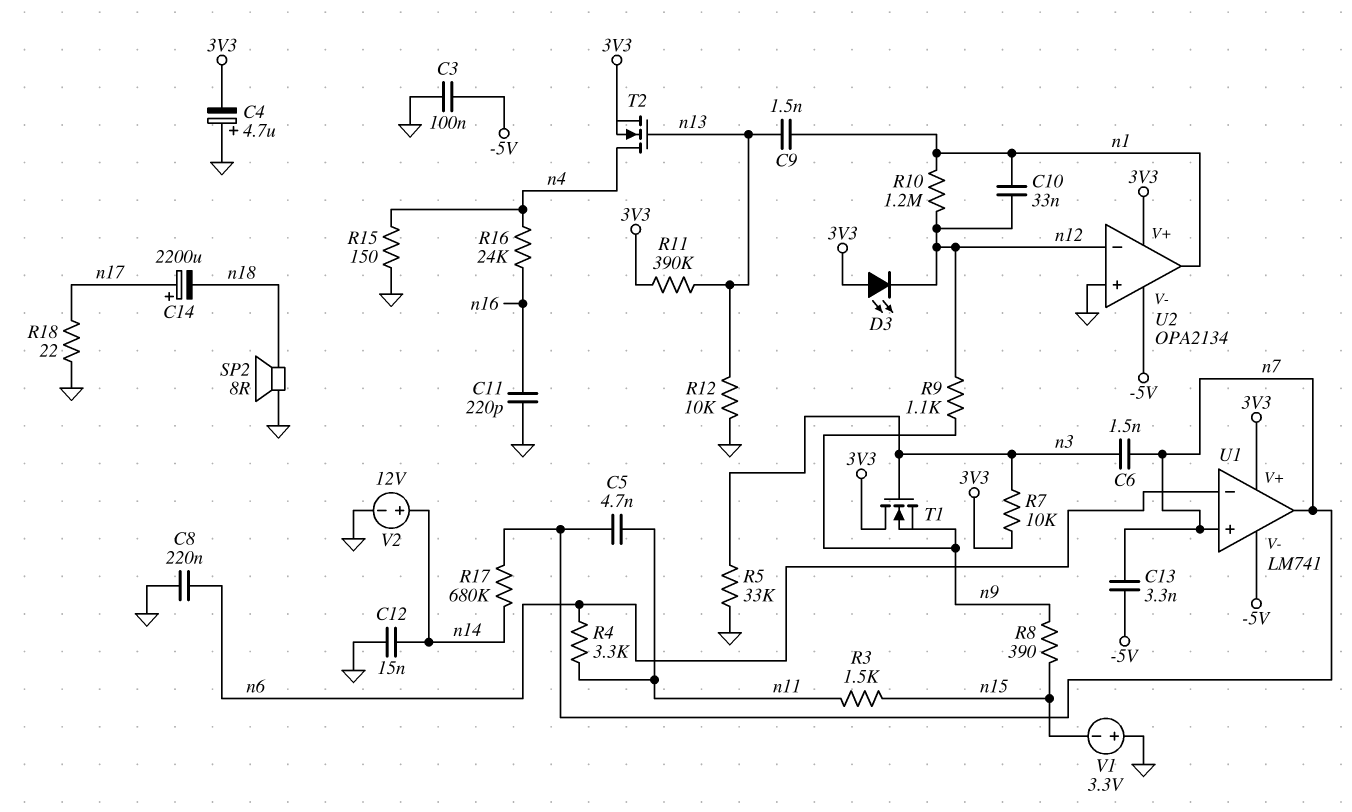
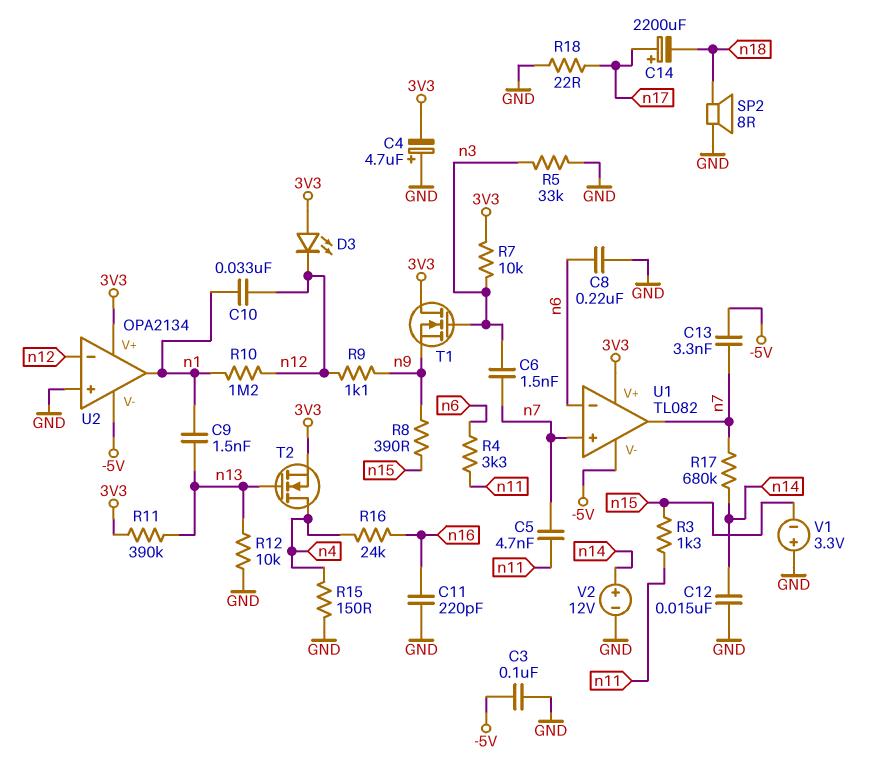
R3: 1.5k (n11, n15) -> 1.3k (n11, n15)
U1: LM741 -> TL082

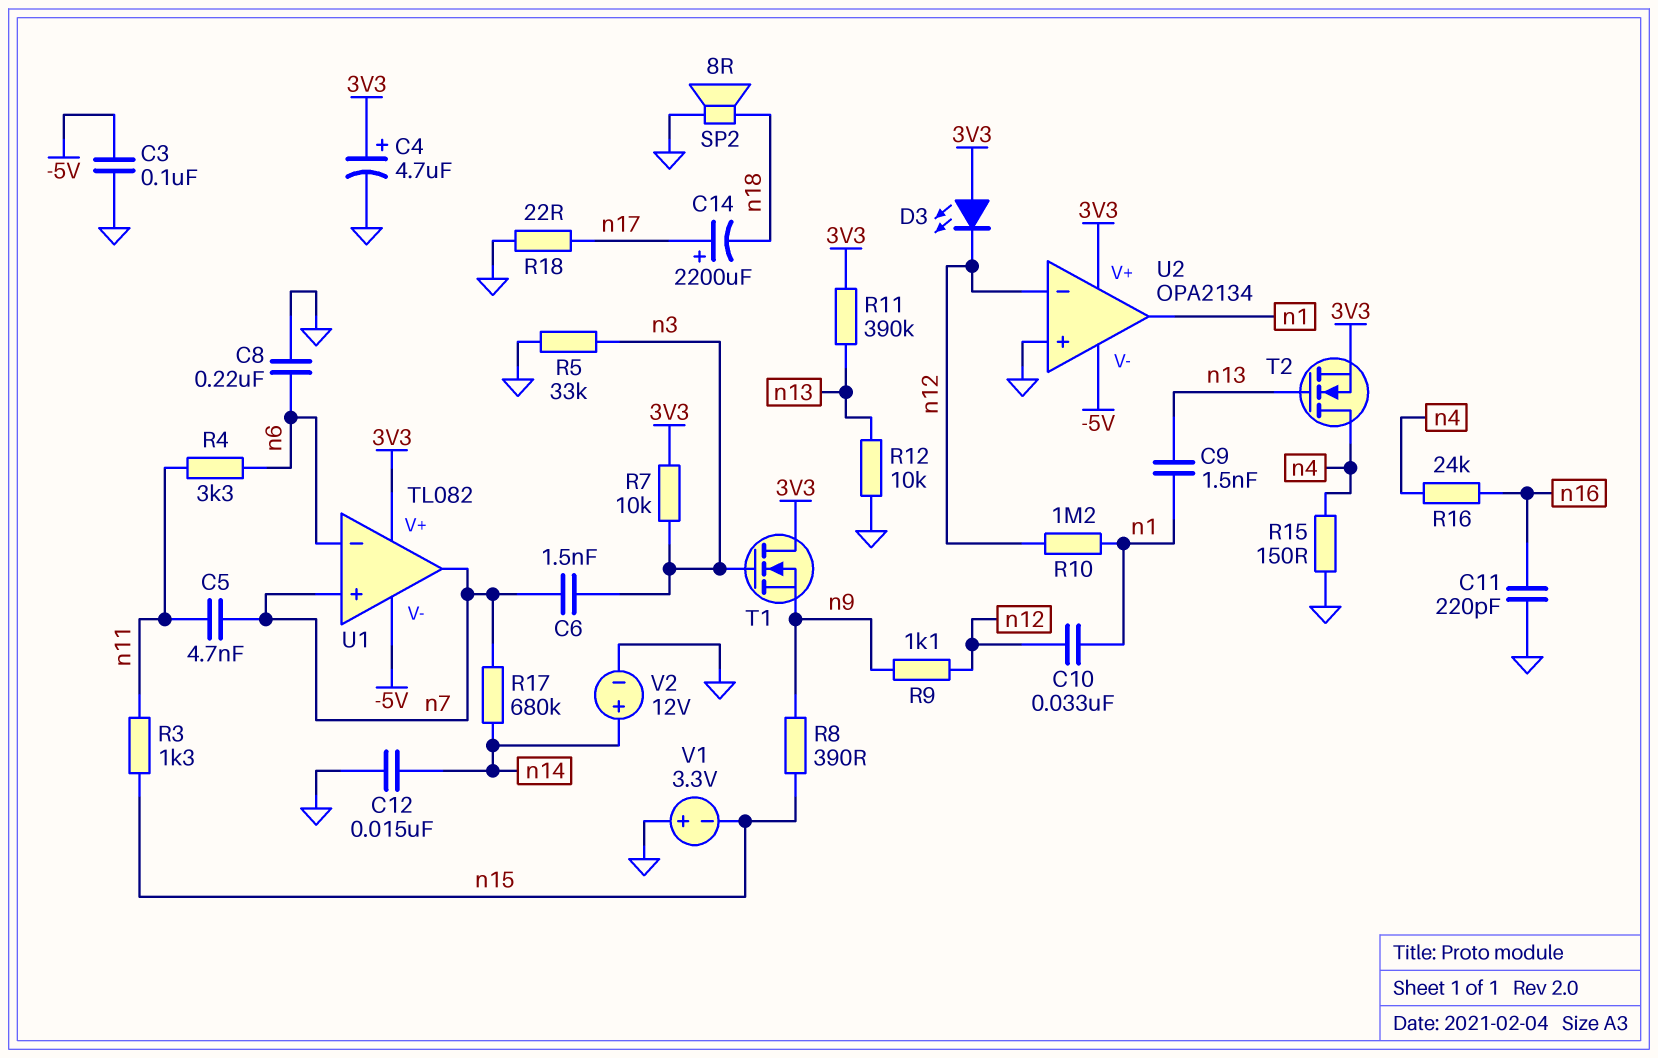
C4: 4.7uF (plus GND, minus 3V3) -> 4.7uF (plus 3V3, minus GND)
C13: 3.3nF (-5V, n7) -> none

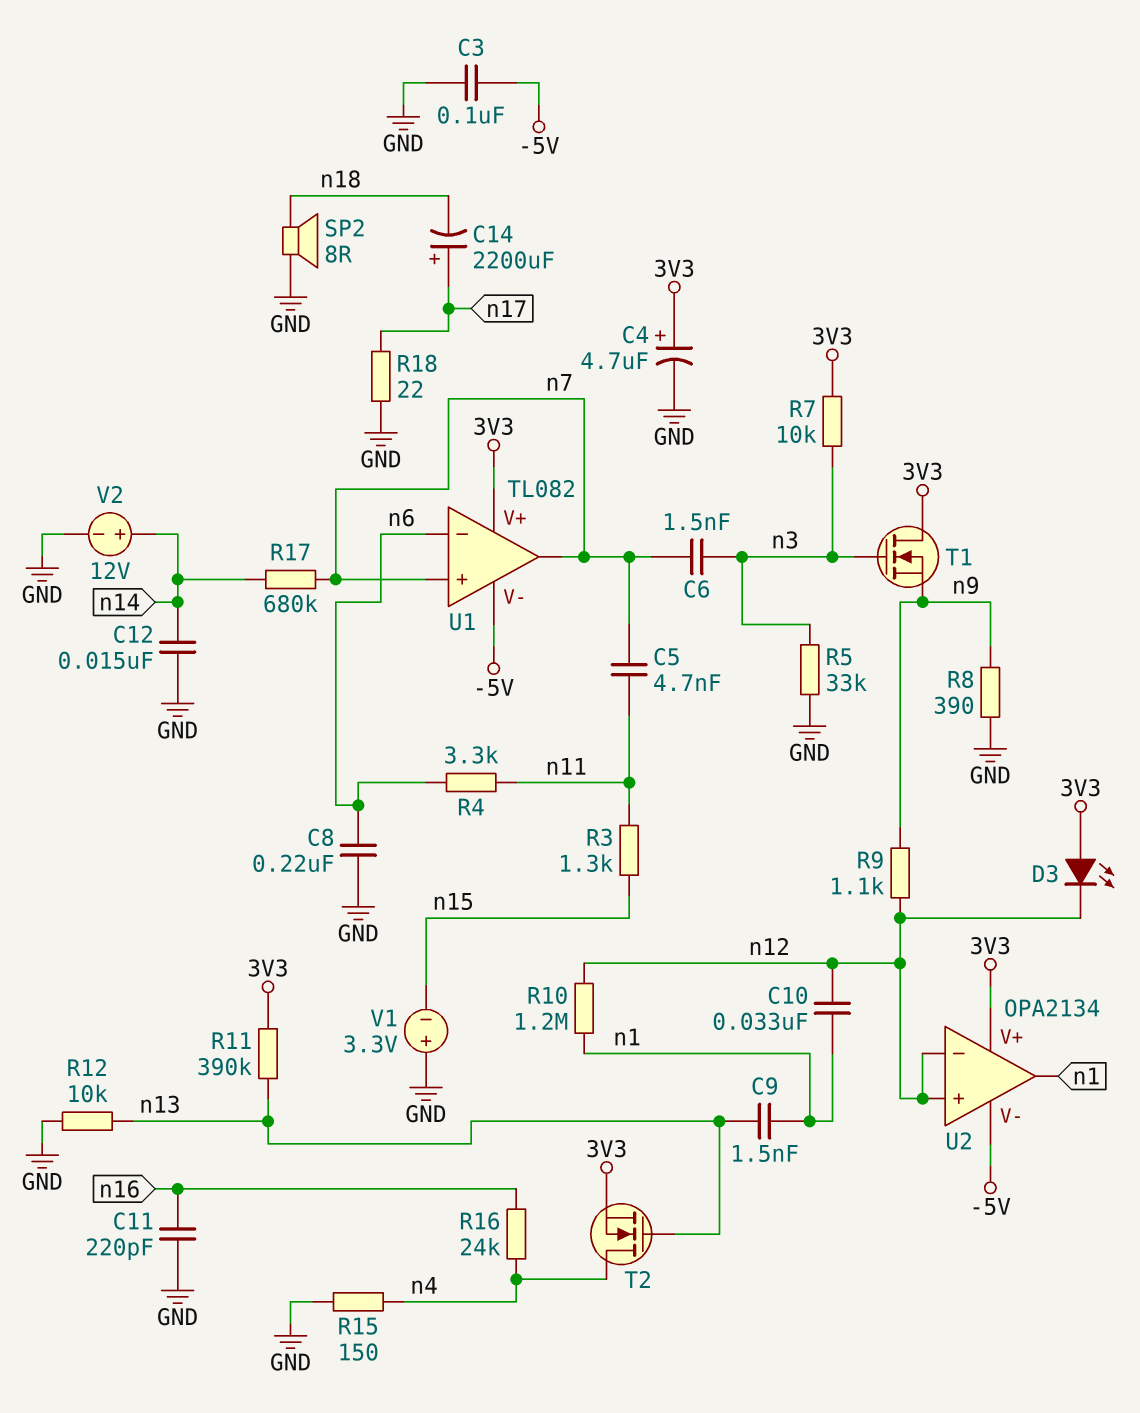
R8: 390 (n9, n15) -> 390 (GND, n9)
U2 pin in+: GND -> n12

